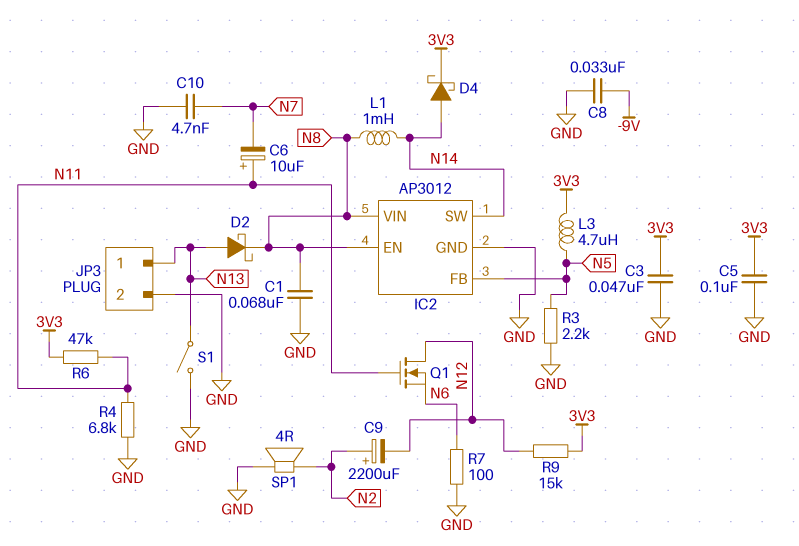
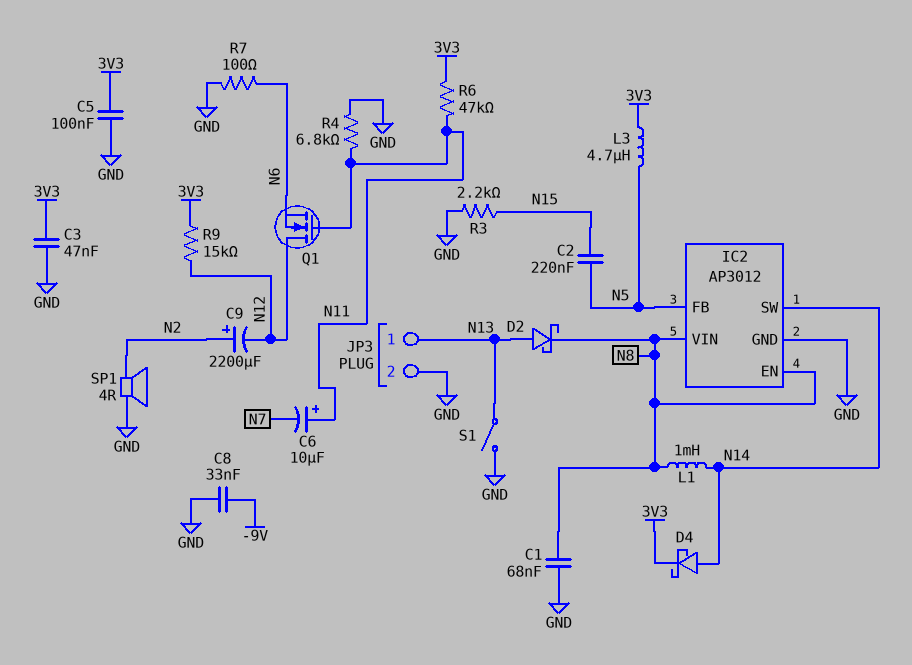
C2: none -> 220nF (N5, N15)
C10: 4.7nF (GND, N7) -> none
R3: 2.2k (GND, N5) -> 2.2k (GND, N15)

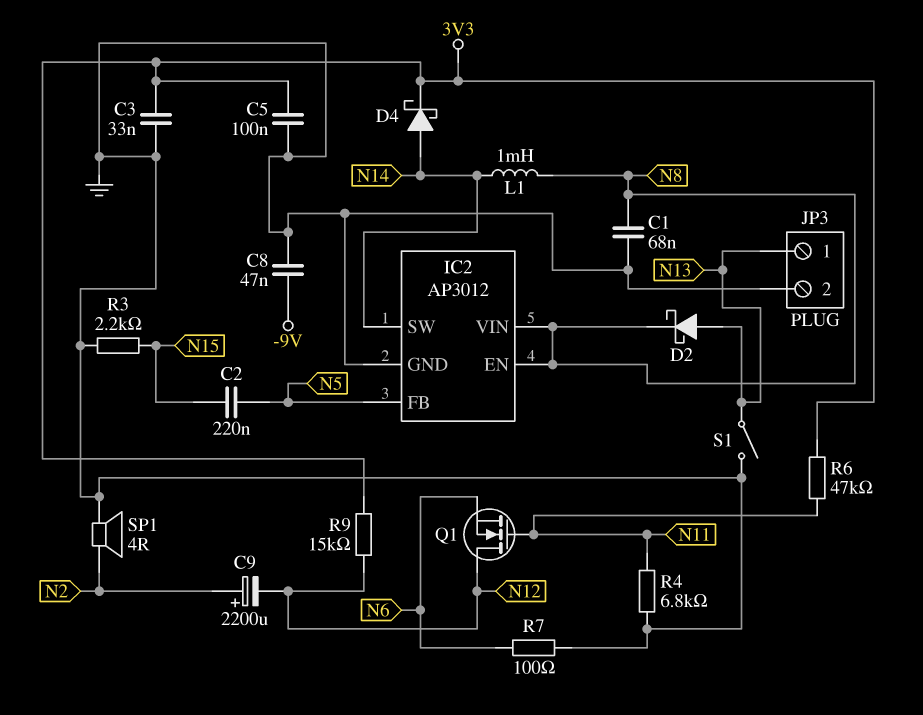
C3: 47nF (3V3, GND) -> 33nF (3V3, GND)
C6: 10uF (plus N11, minus N7) -> none
C8: 33nF (-9V, GND) -> 47nF (-9V, GND)
L3: 4.7uH (3V3, N5) -> none

